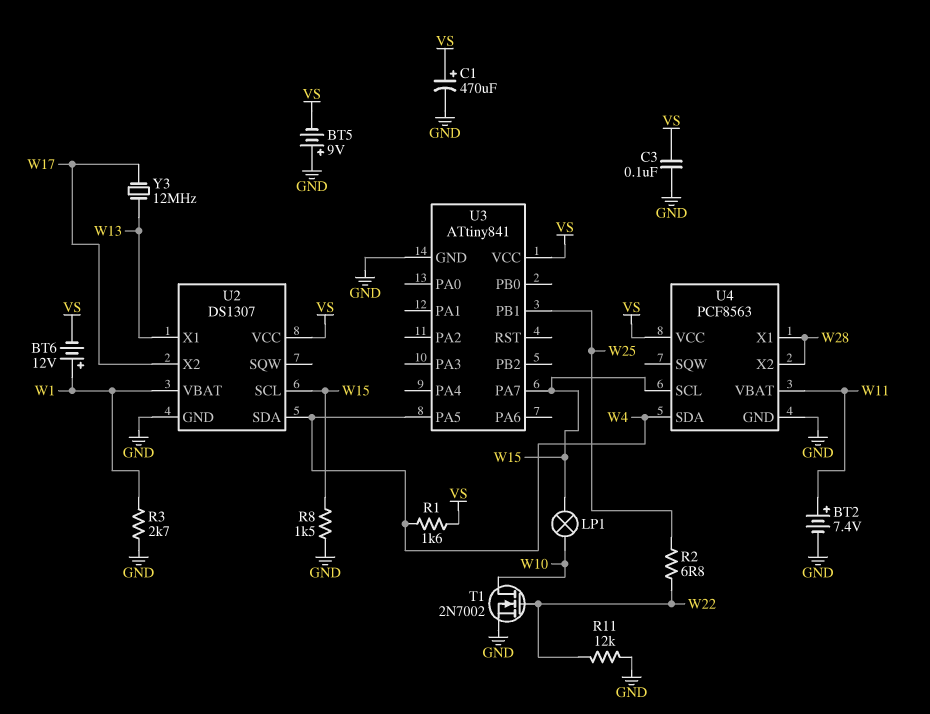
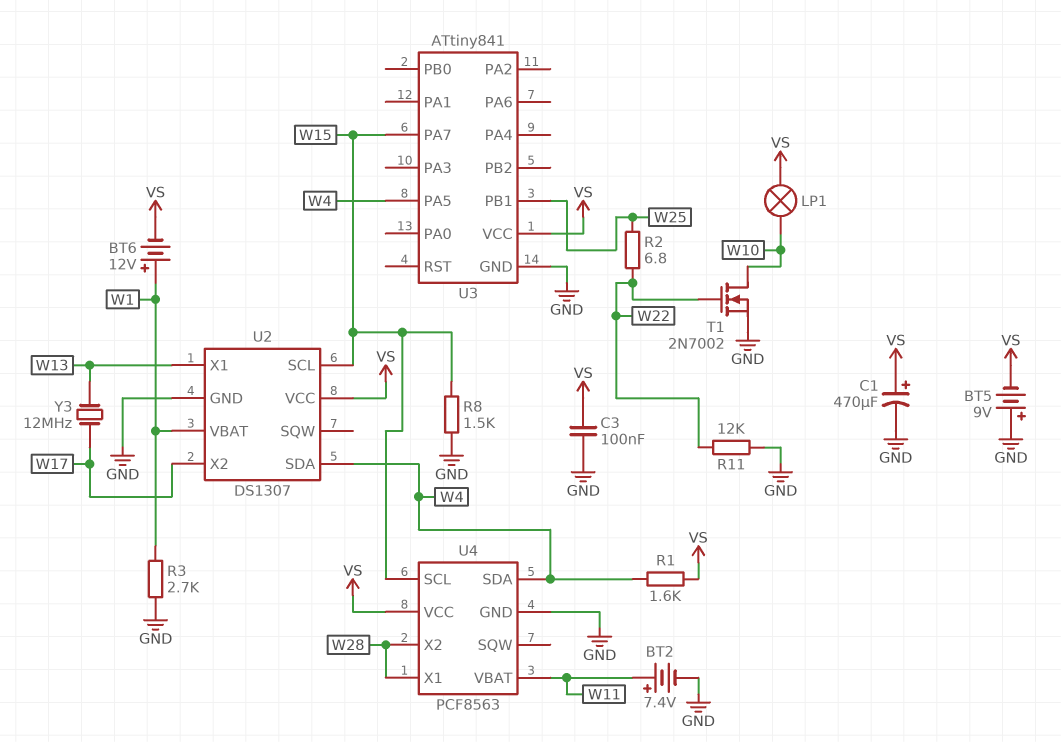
LP1: lamp (W10, W15) -> lamp (VS, W10)

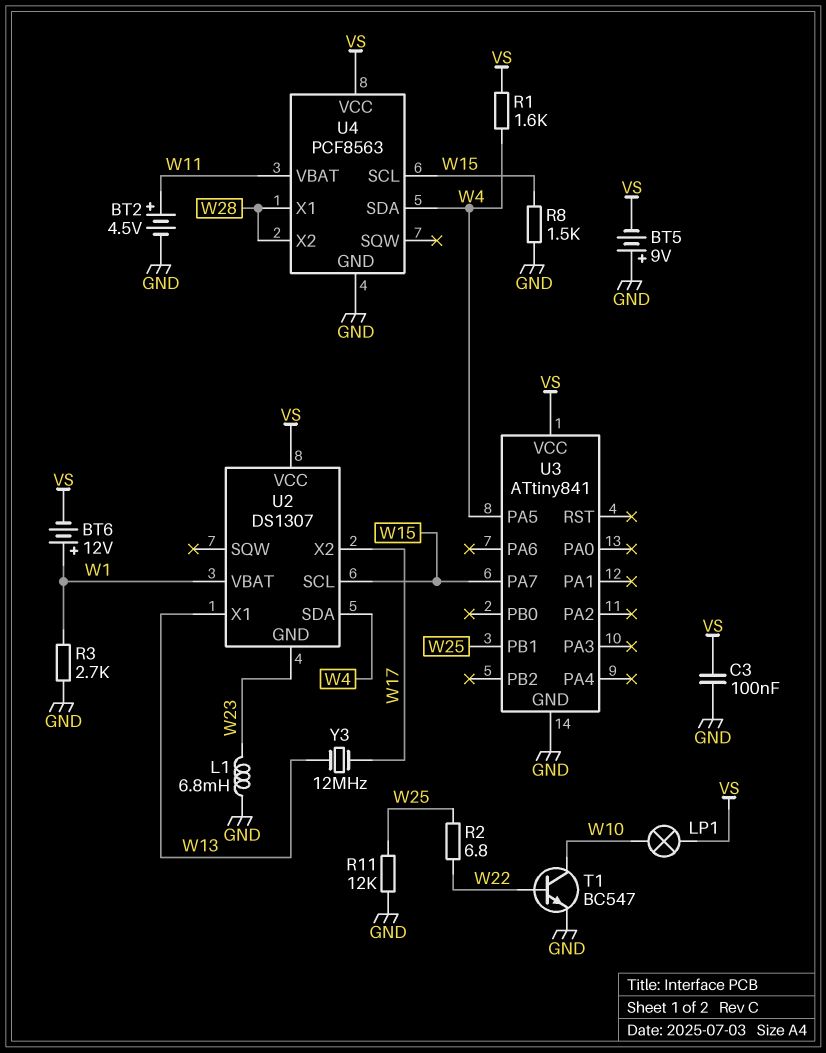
BT2: 7.4V (plus W11, minus GND) -> 4.5V (plus W11, minus GND)
C1: 470uF (plus VS, minus GND) -> none
L1: none -> 6.8mH (GND, W23)
R11: 12k (GND, W22) -> 12k (GND, W25)
T1: NMOS 2N7002 (G W22, D W10, S GND) -> NPN BC547 (B W22, C W10, E GND)
U2 pin GND: GND -> W23

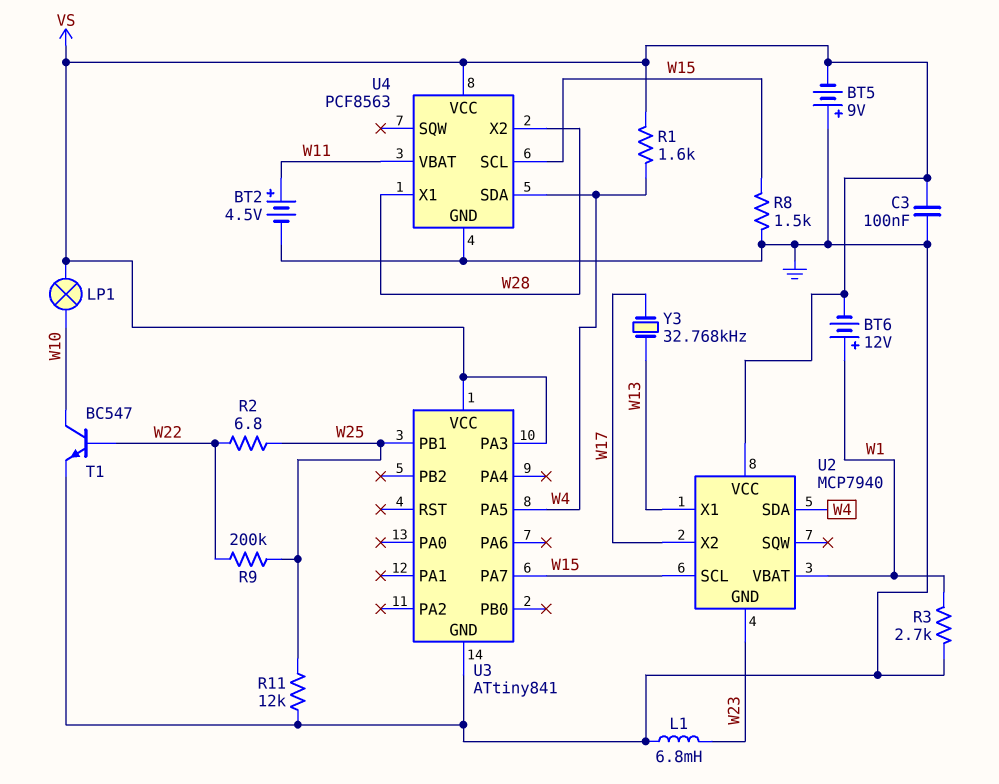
R9: none -> 200k (W22, W25)
U2: DS1307 -> MCP7940
U3 pin PA3: none -> VS
Y3: 12MHz (W13, W17) -> 32.768kHz (W13, W17)

